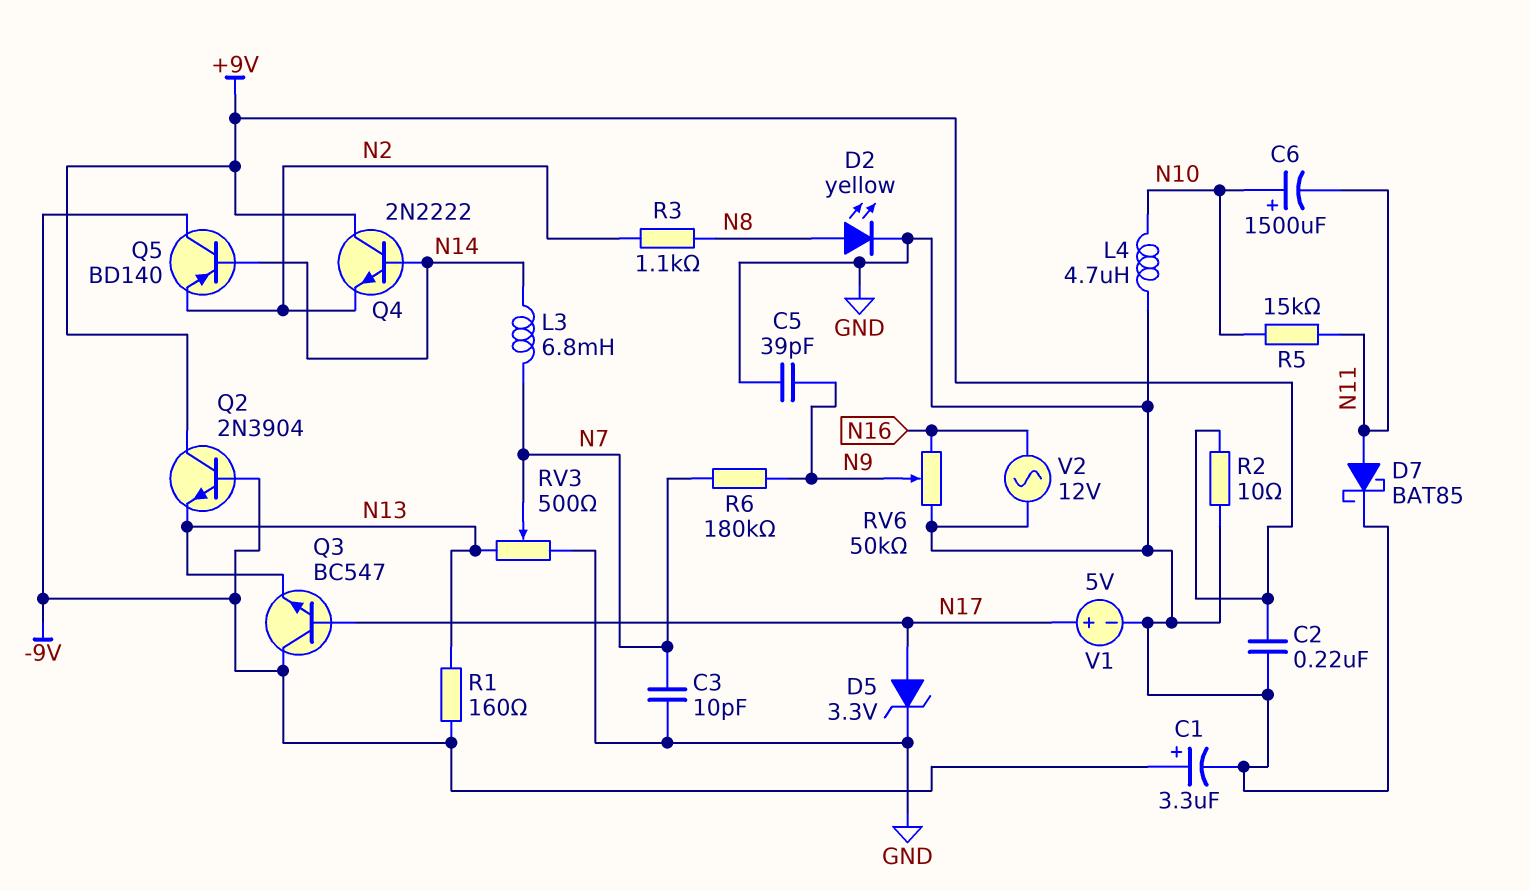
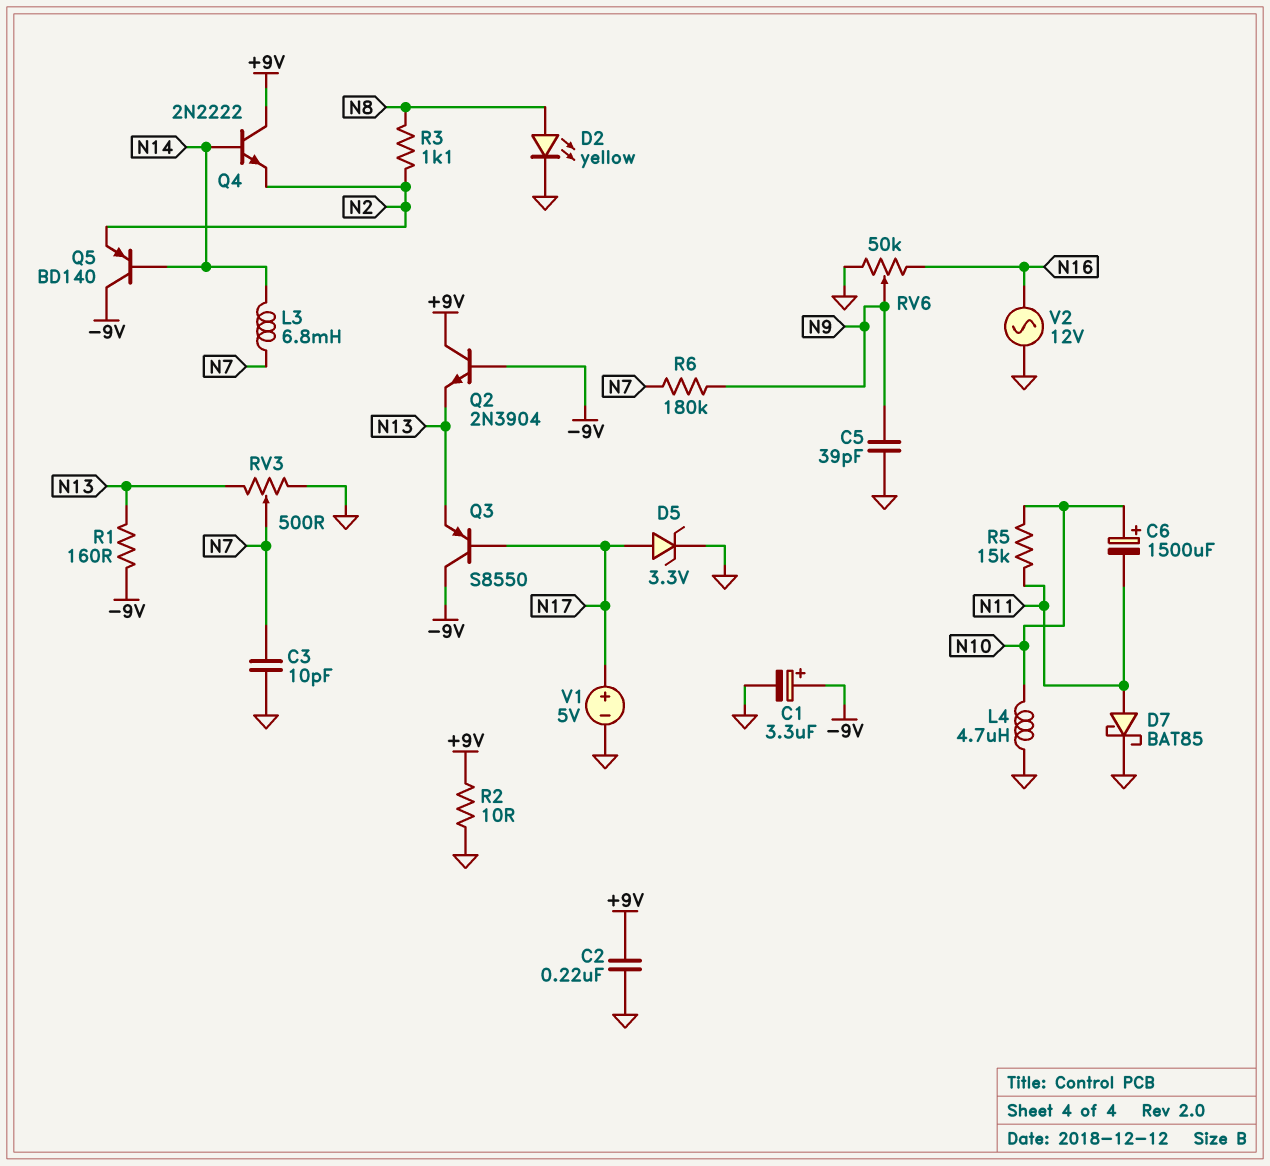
Q3: NPN BC547 (B N17, C -9V, E N13) -> PNP S8550 (B N17, C -9V, E N13)

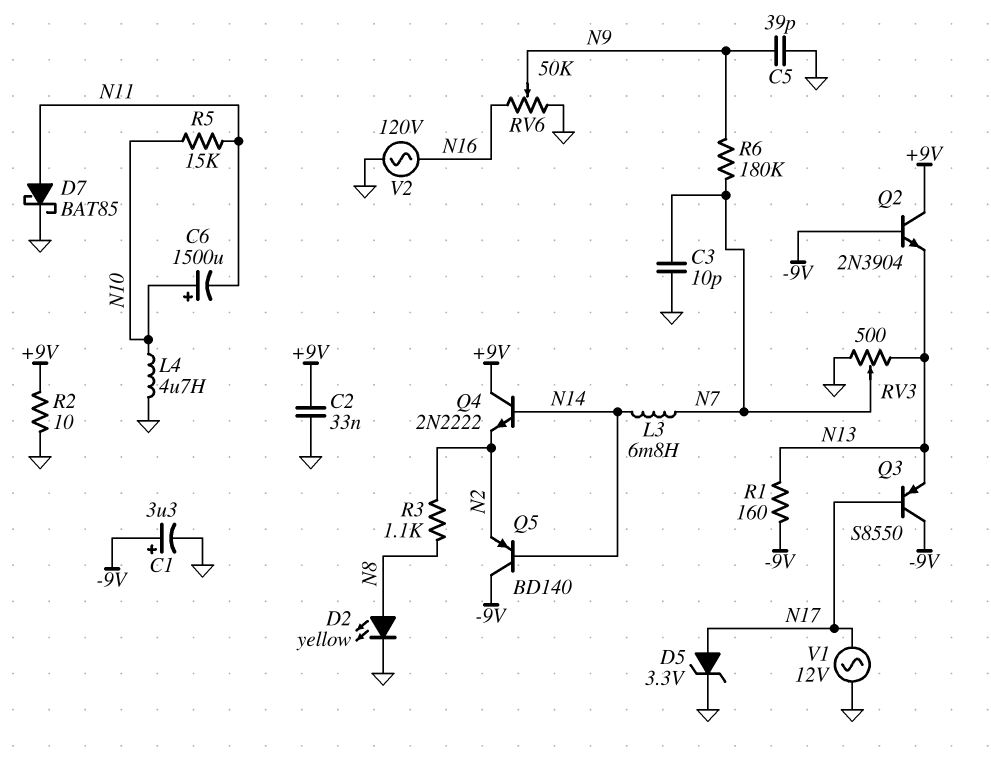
C2: 220nF (+9V, GND) -> 33nF (+9V, GND)
V1: 5V (plus N17, minus GND) -> AC 12V (GND, N17)
V2: AC 12V (GND, N16) -> AC 120V (GND, N16)

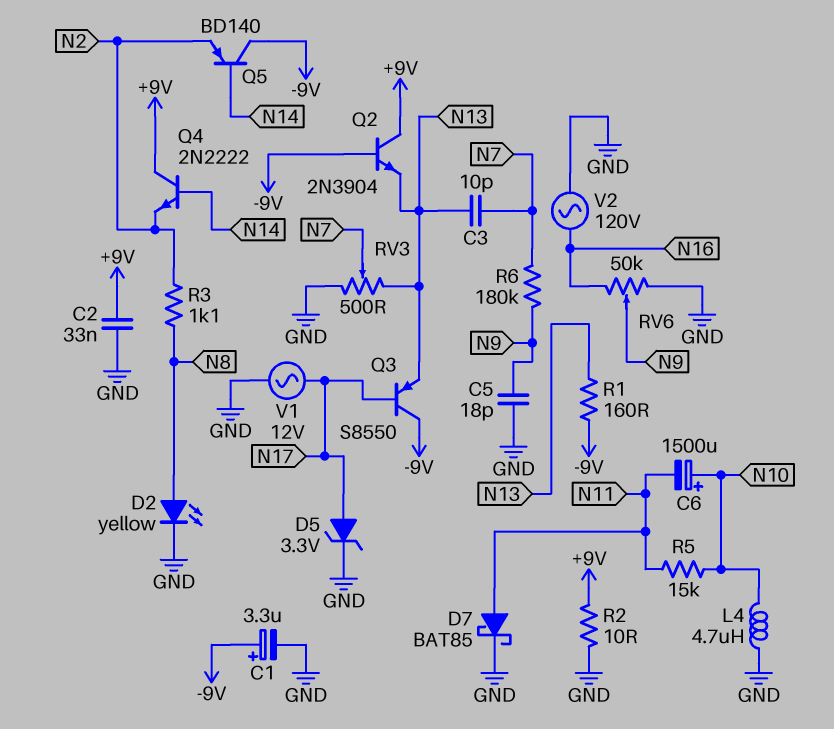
C3: 10pF (GND, N7) -> 10pF (N7, N13)
C5: 39pF (GND, N9) -> 18pF (GND, N9)
L3: 6.8mH (N7, N14) -> none

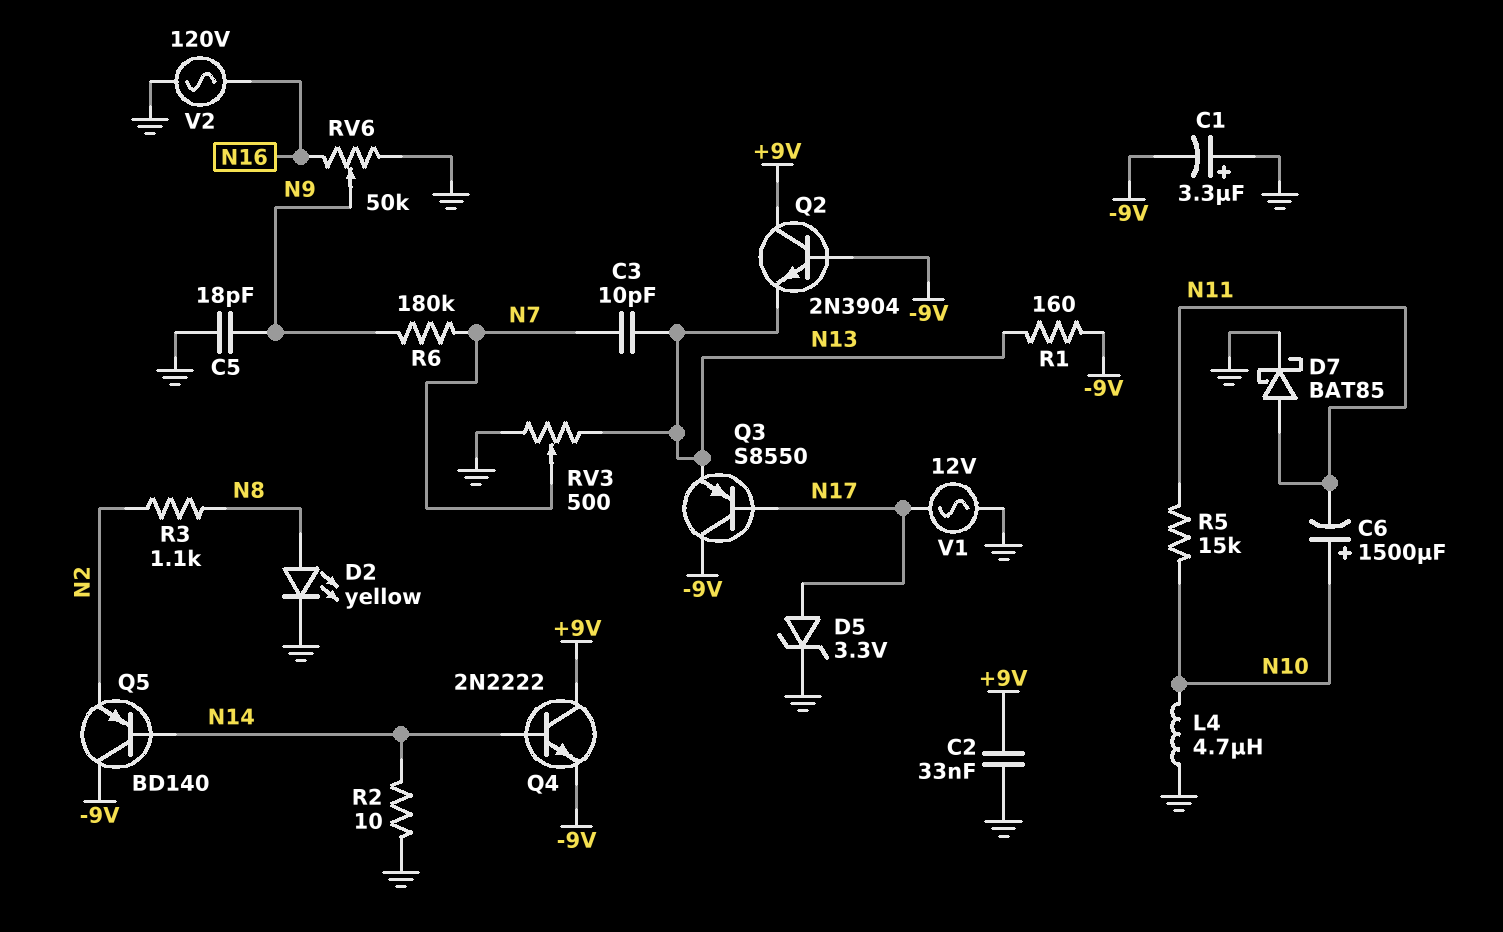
C1: 3.3uF (plus -9V, minus GND) -> 3.3uF (plus GND, minus -9V)
Q4: NPN 2N2222 (B N14, C +9V, E N2) -> NPN 2N2222 (B N14, C +9V, E -9V)
R2: 10 (+9V, GND) -> 10 (GND, N14)

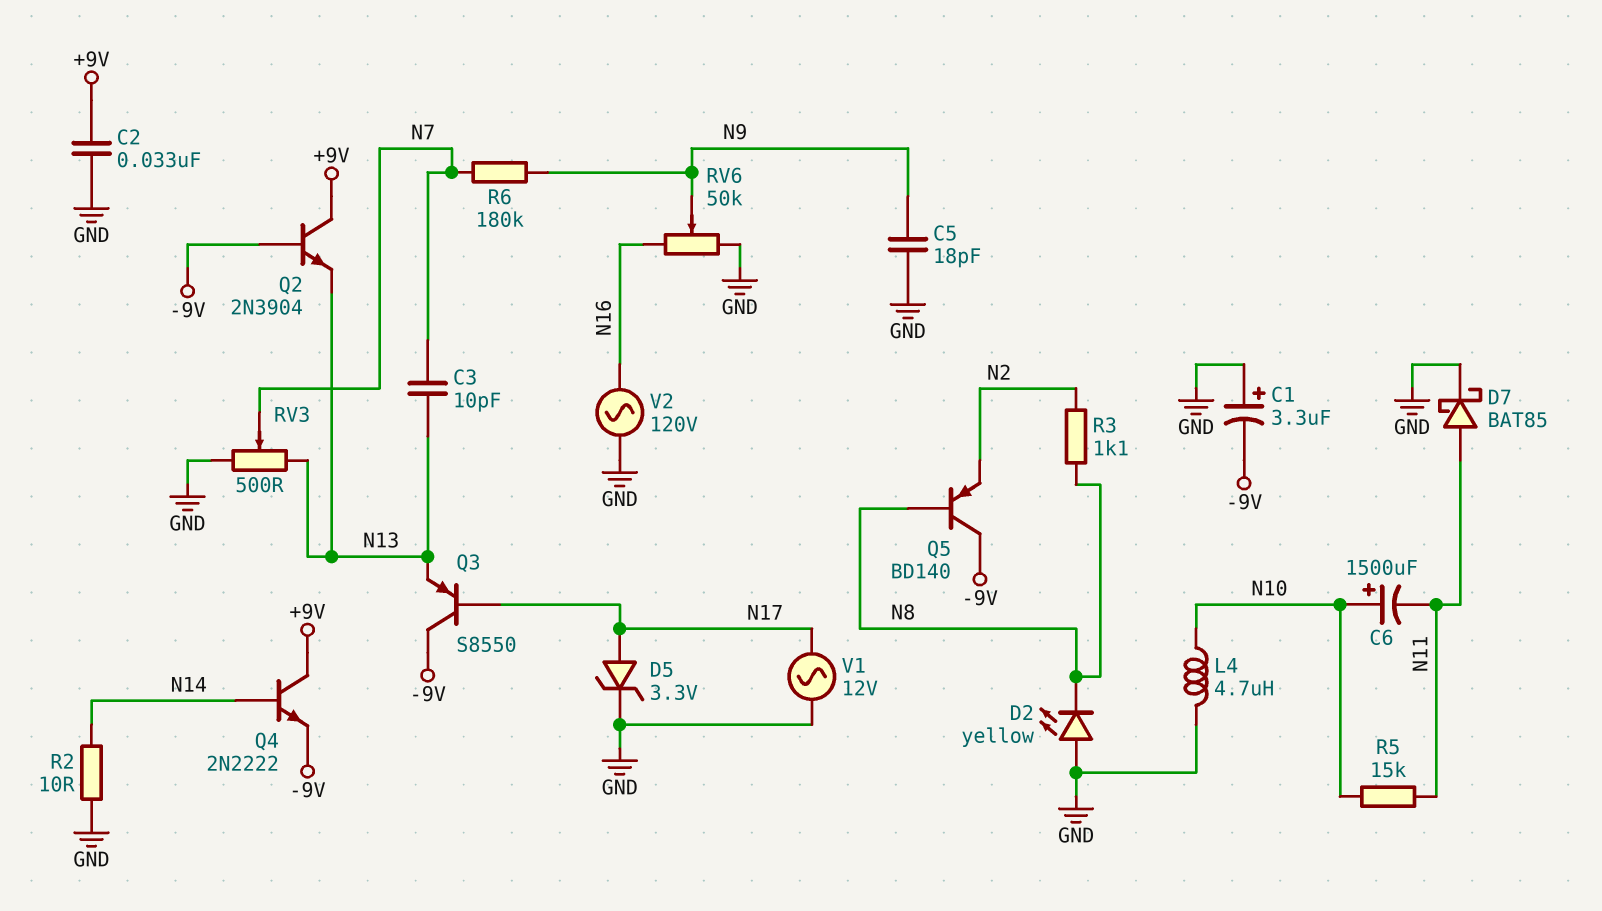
D2: LED yellow (A N8, K GND) -> LED yellow (A GND, K N8)
Q5: PNP BD140 (B N14, C -9V, E N2) -> PNP BD140 (B N8, C -9V, E N2)
R1: 160 (-9V, N13) -> none

